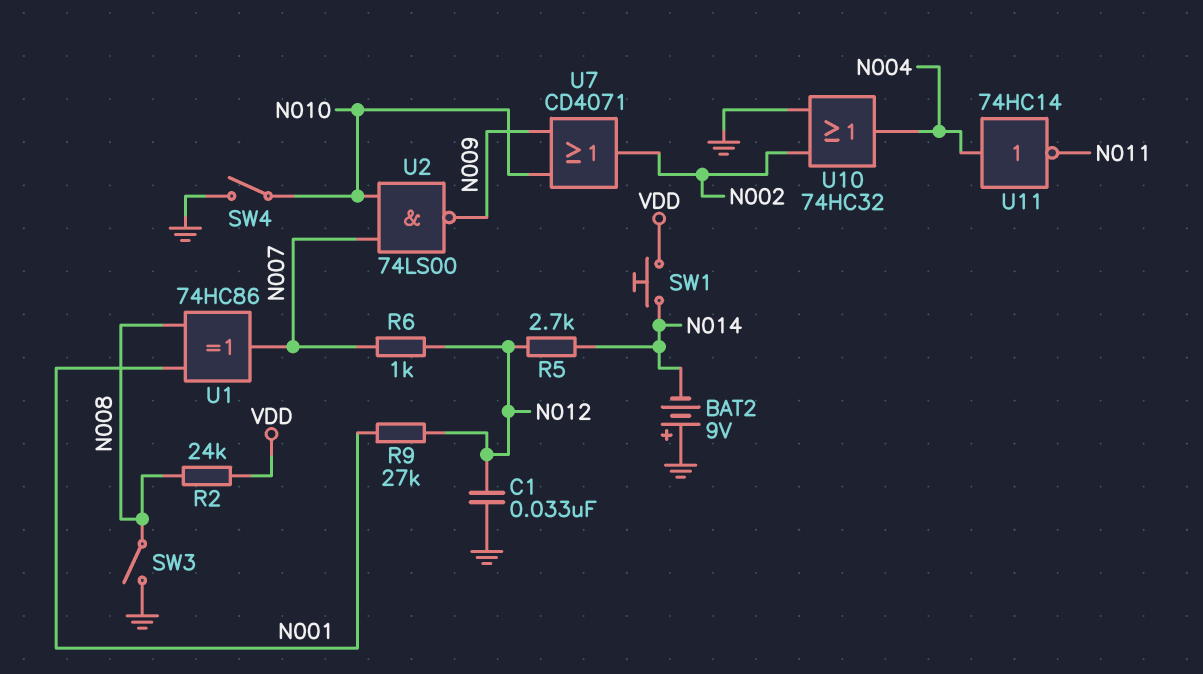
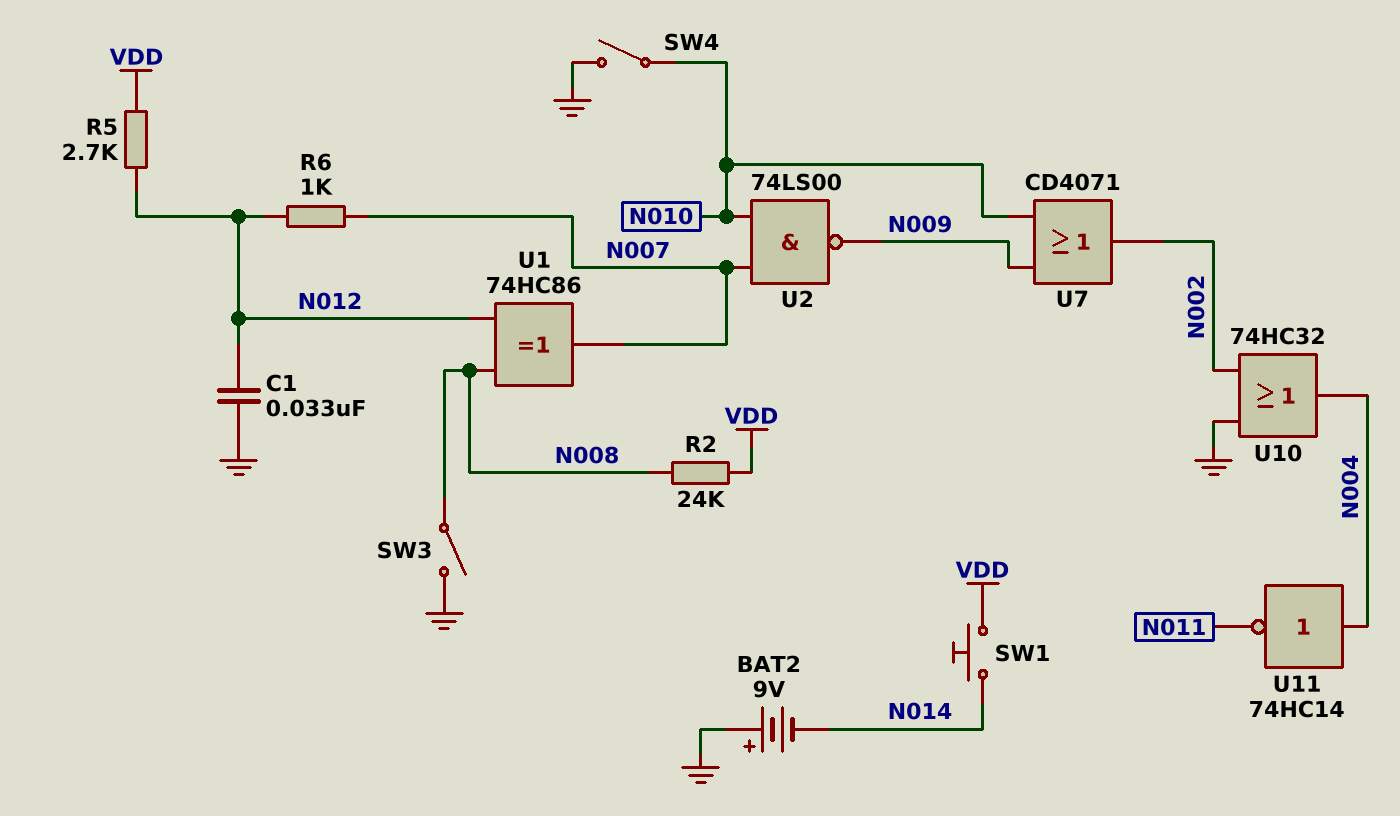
R5: 2.7k (N012, N014) -> 2.7k (N012, VDD)
R9: 27k (N001, N012) -> none
U1: XOR 74HC86 (in N001, in N008, out N007) -> XOR 74HC86 (in N008, in N012, out N007)

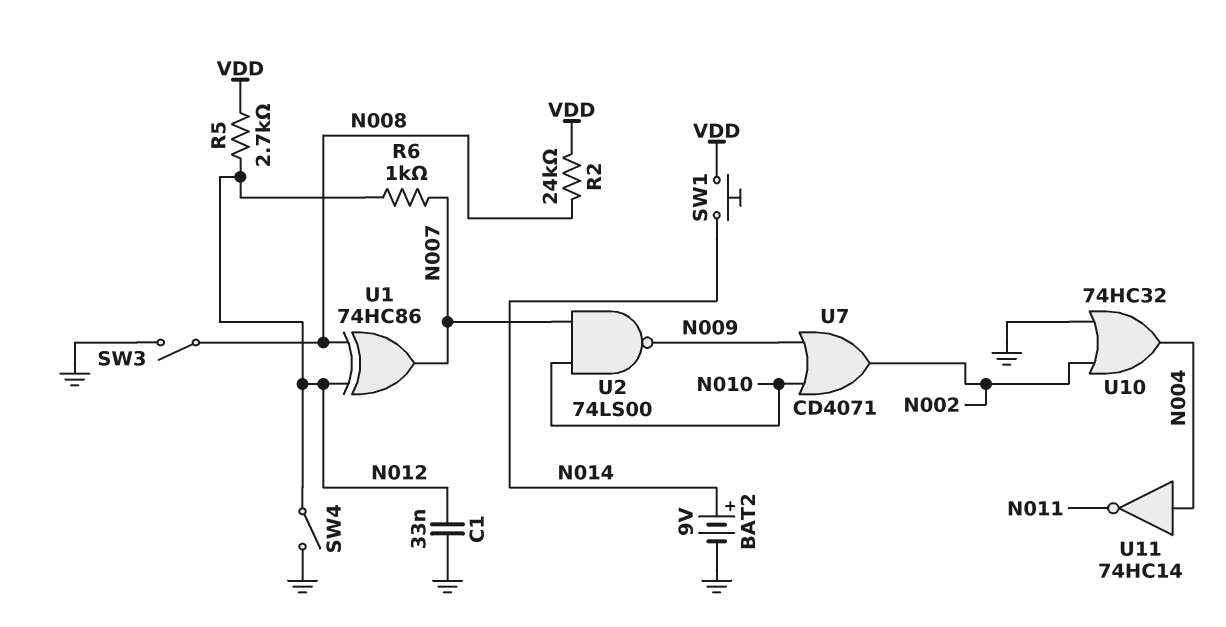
BAT2: 9V (plus GND, minus N014) -> 9V (plus N014, minus GND)
SW4: switch (GND, N010) -> switch (GND, N012)

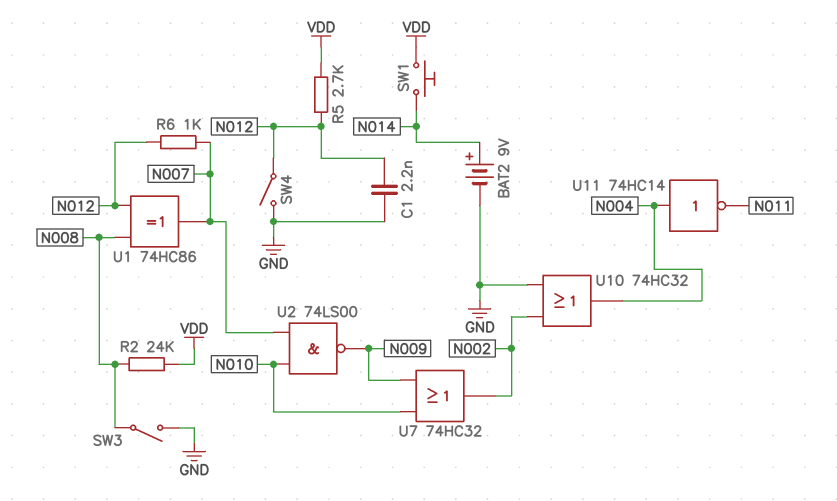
C1: 33nF (GND, N012) -> 2.2nF (GND, N012)
U7: OR CD4071 (in N009, in N010, out N002) -> OR 74HC32 (in N009, in N010, out N002)

